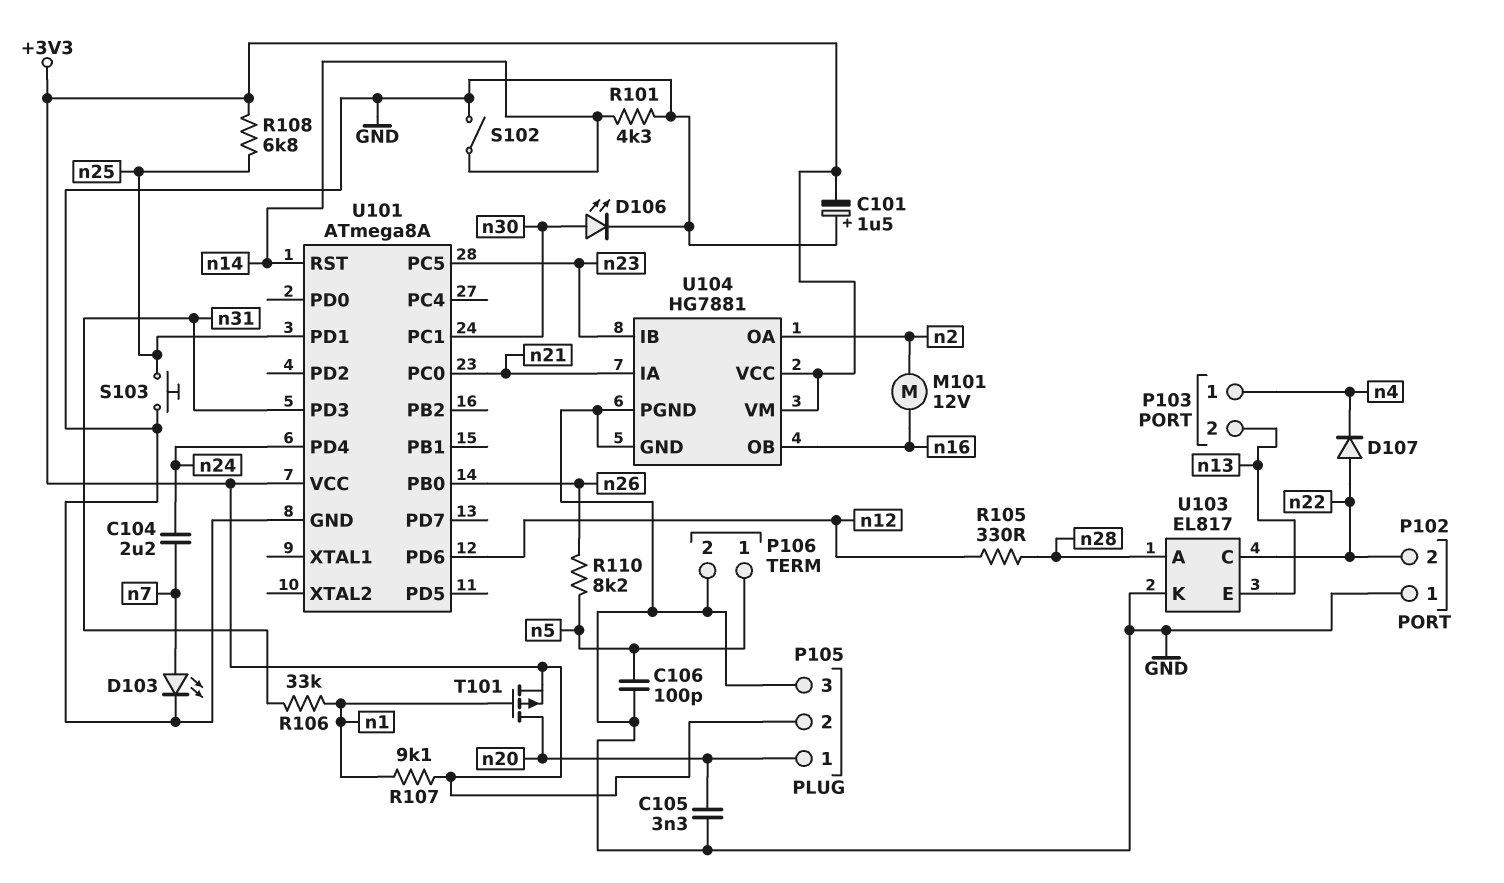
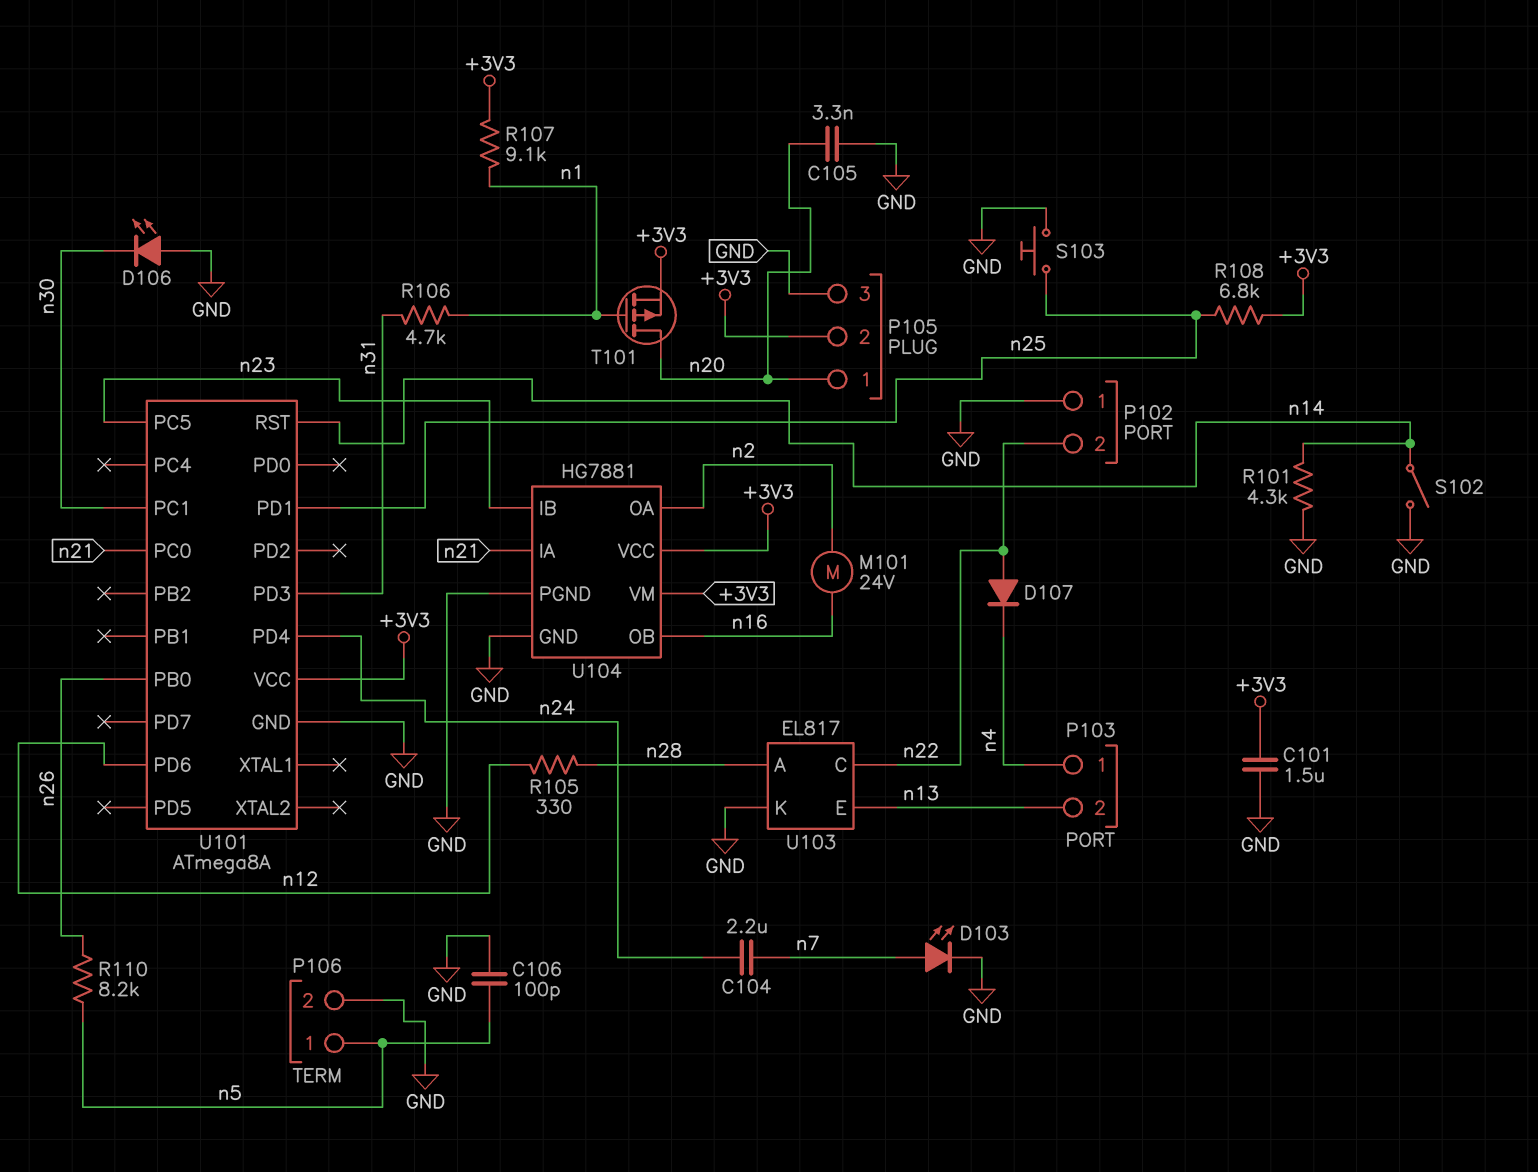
C101: 1.5uF (plus GND, minus +3V3) -> 1.5uF (+3V3, GND)
D106: LED (A n30, K GND) -> LED (A GND, K n30)
M101: motor 12V (n2, n16) -> motor 24V (n2, n16)
R106: 33k (n1, n31) -> 4.7k (n1, n31)

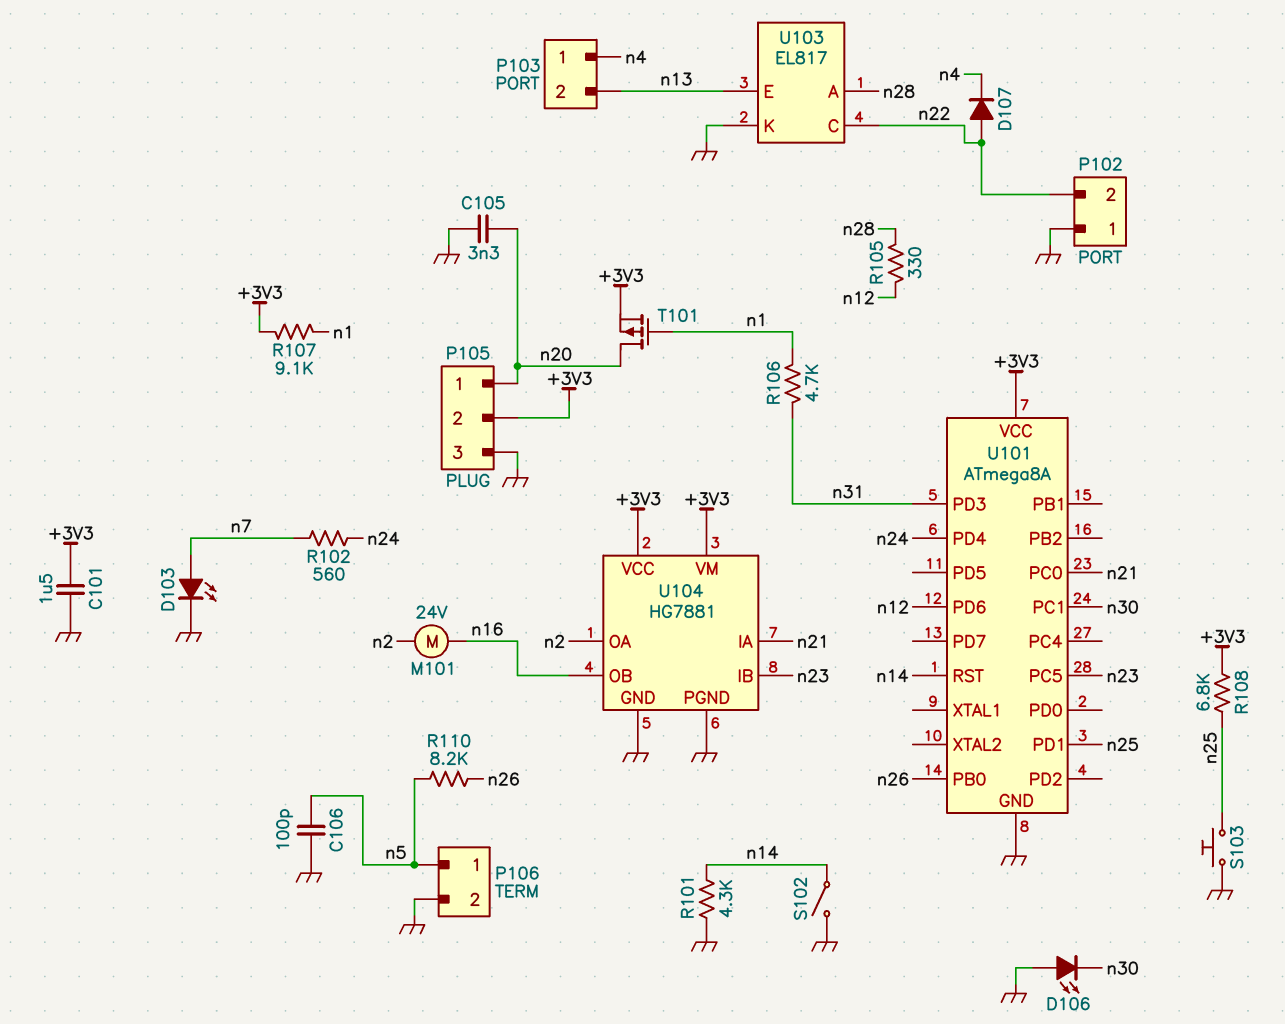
C104: 2.2uF (n7, n24) -> none
R102: none -> 560 (n7, n24)

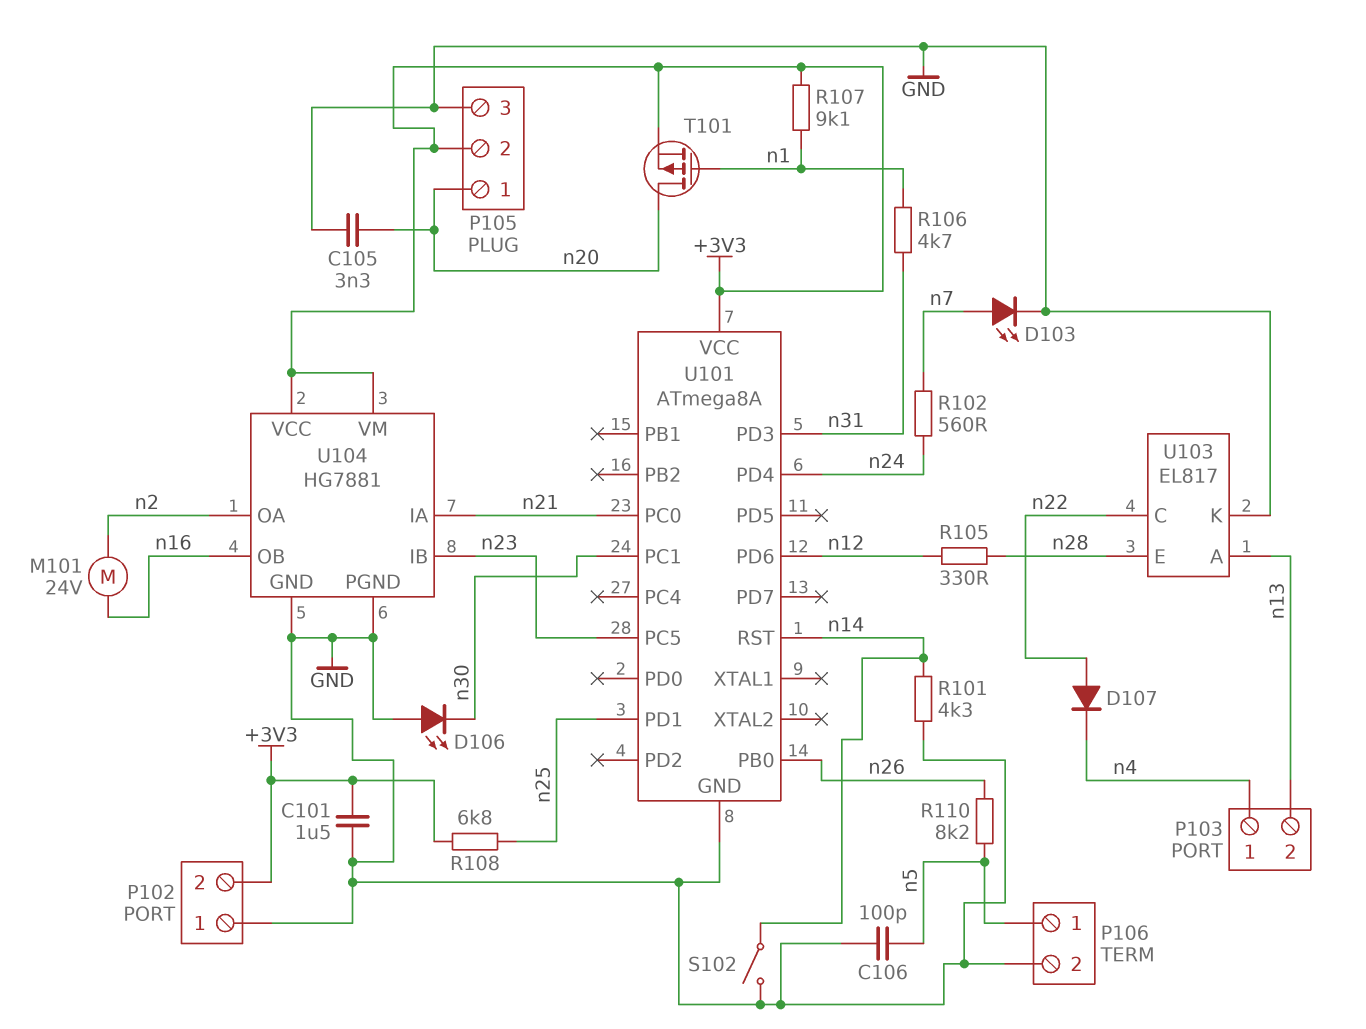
P102 pin 2: n22 -> +3V3
S103: button (GND, n25) -> none
U103 pin A: n28 -> n13
U103 pin E: n13 -> n28

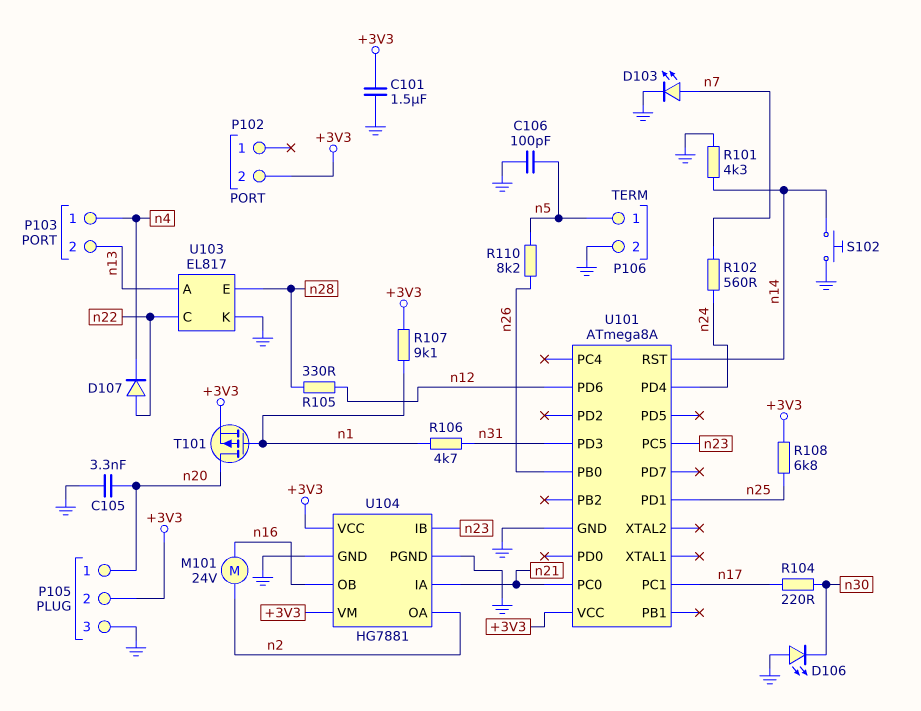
P102 pin 1: GND -> none
R104: none -> 220 (n17, n30)
S102: switch (GND, n14) -> button (GND, n14)
U101 pin PC1: n30 -> n17

